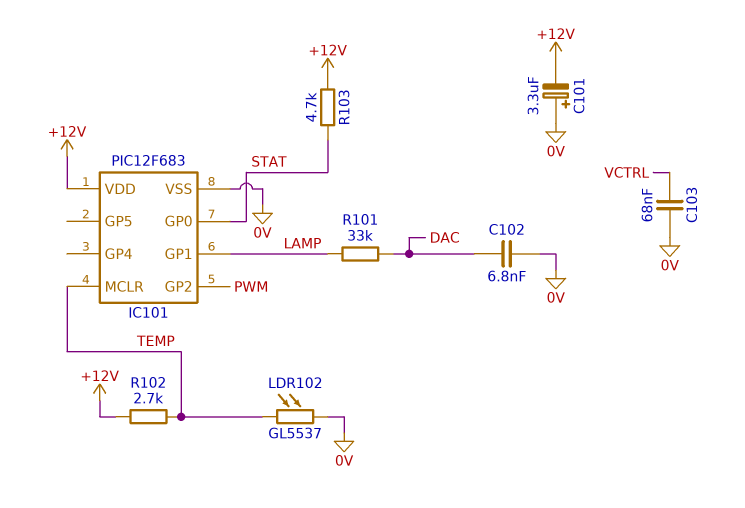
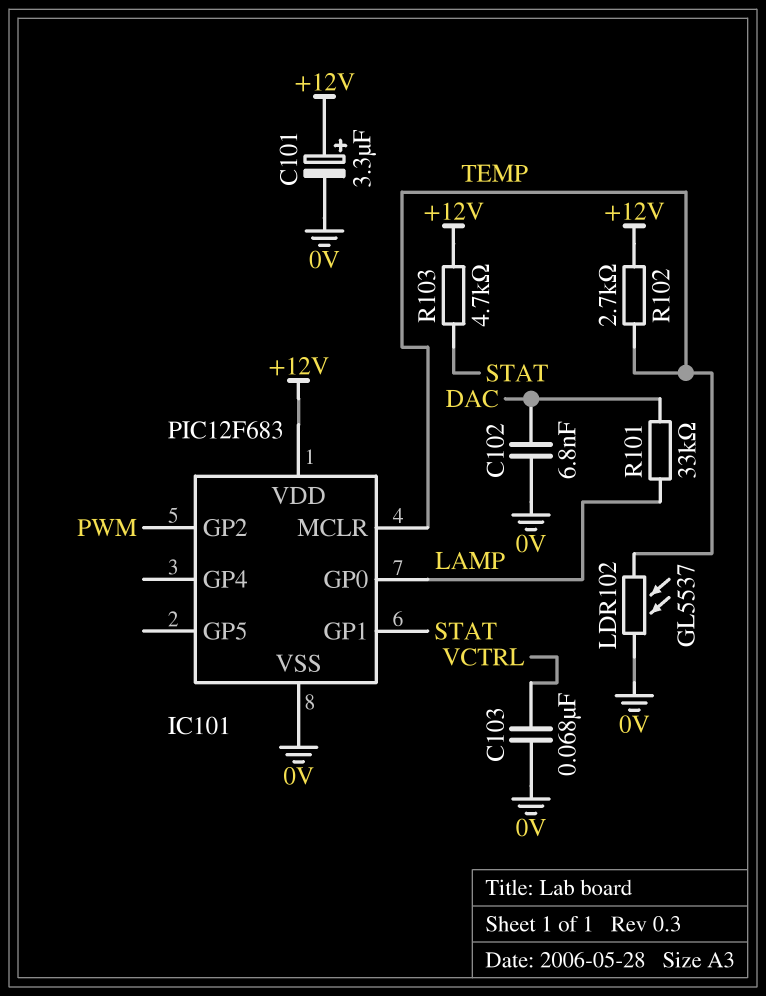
C101: 3.3uF (plus 0V, minus +12V) -> 3.3uF (plus +12V, minus 0V)
IC101 pin GP0: STAT -> LAMP
IC101 pin GP1: LAMP -> STAT

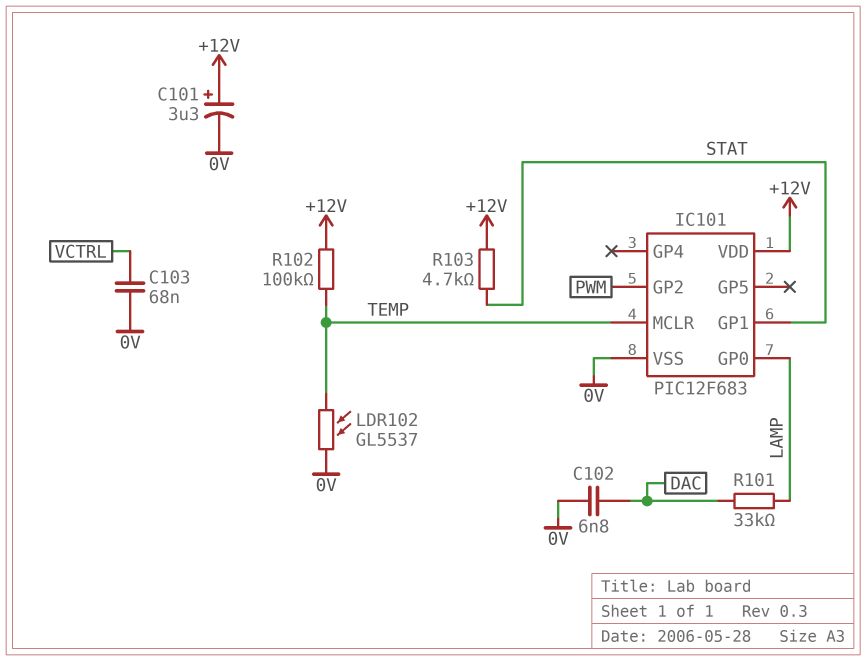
R102: 2.7k (+12V, TEMP) -> 100k (+12V, TEMP)

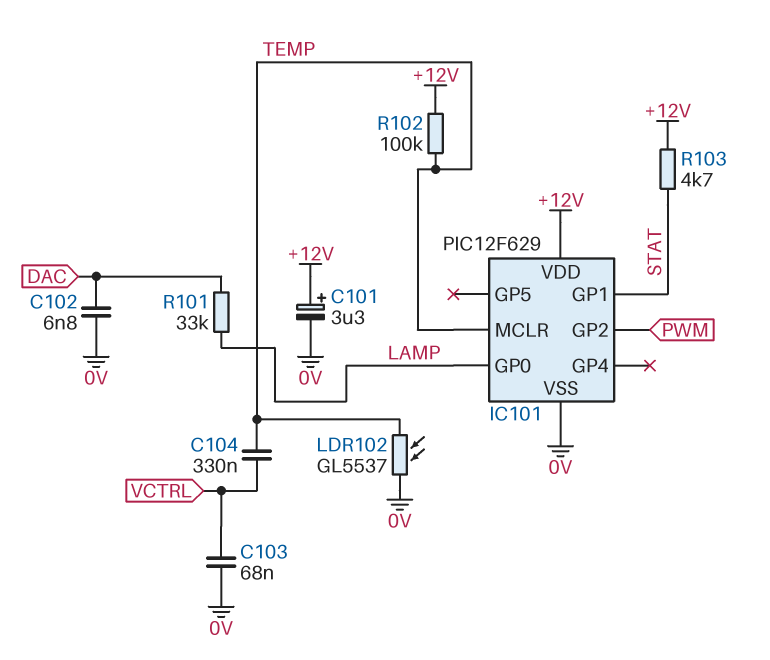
C104: none -> 330nF (TEMP, VCTRL)
IC101: PIC12F683 -> PIC12F629

